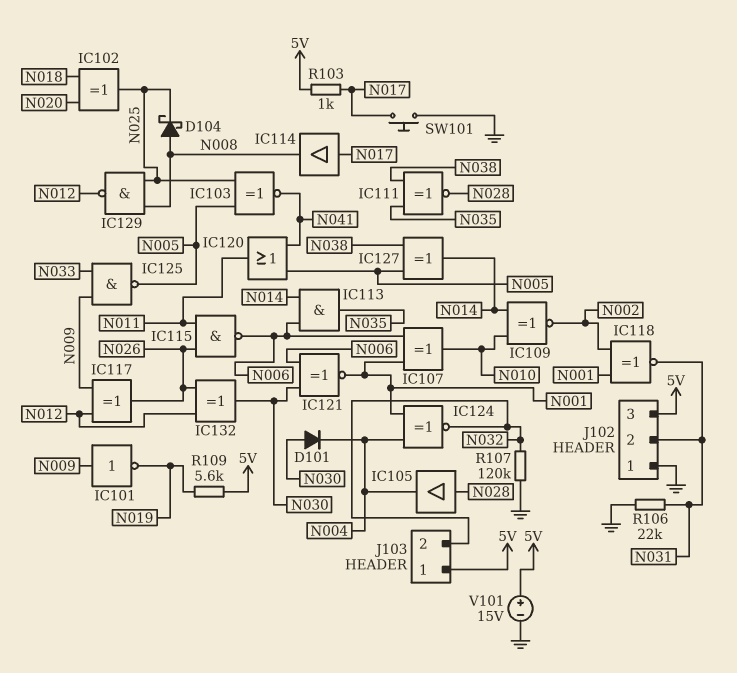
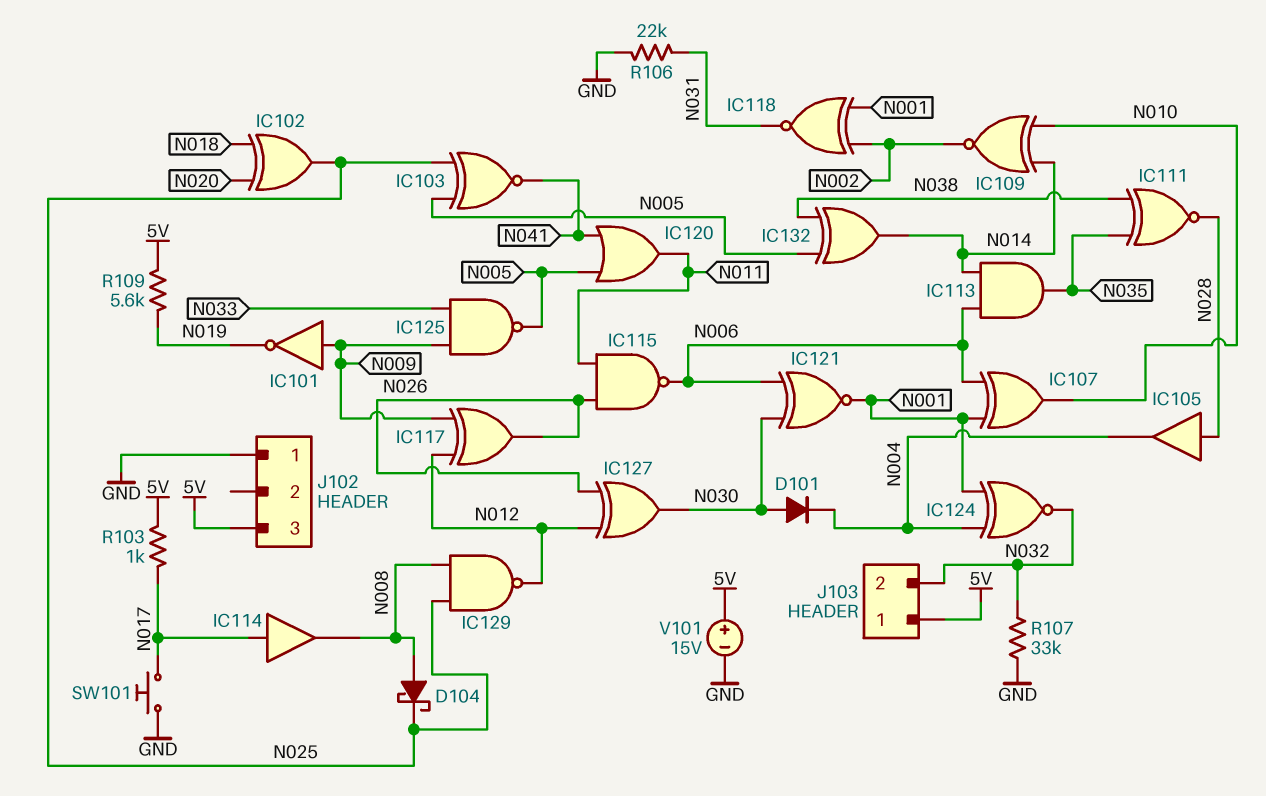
IC127: XOR (in N005, in N038, out N014) -> XOR (in N012, in N026, out N030)
IC132: XOR (in N012, in N026, out N030) -> XOR (in N005, in N038, out N014)
J102 pin 2: N031 -> none
R107: 120k (GND, N032) -> 33k (GND, N032)

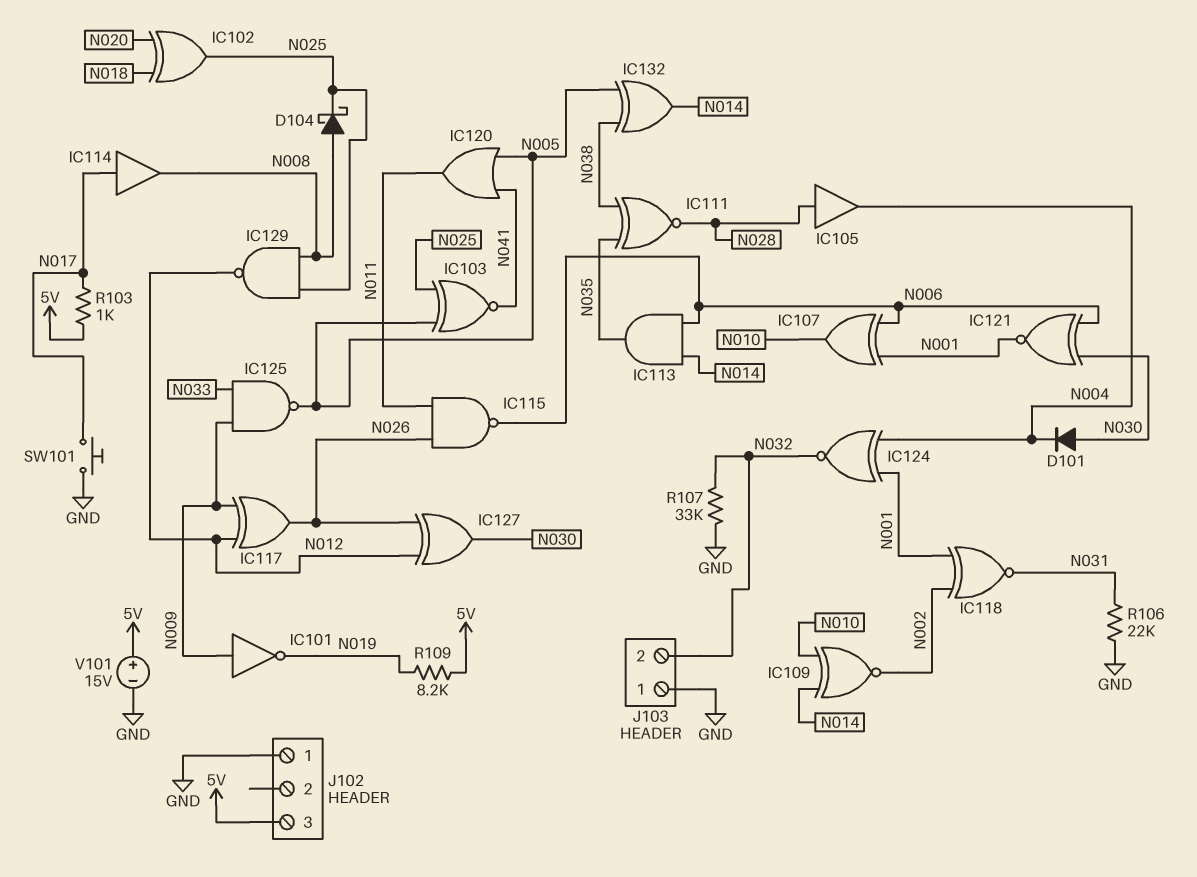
J103 pin 1: 5V -> GND
R109: 5.6k (5V, N019) -> 8.2k (5V, N019)

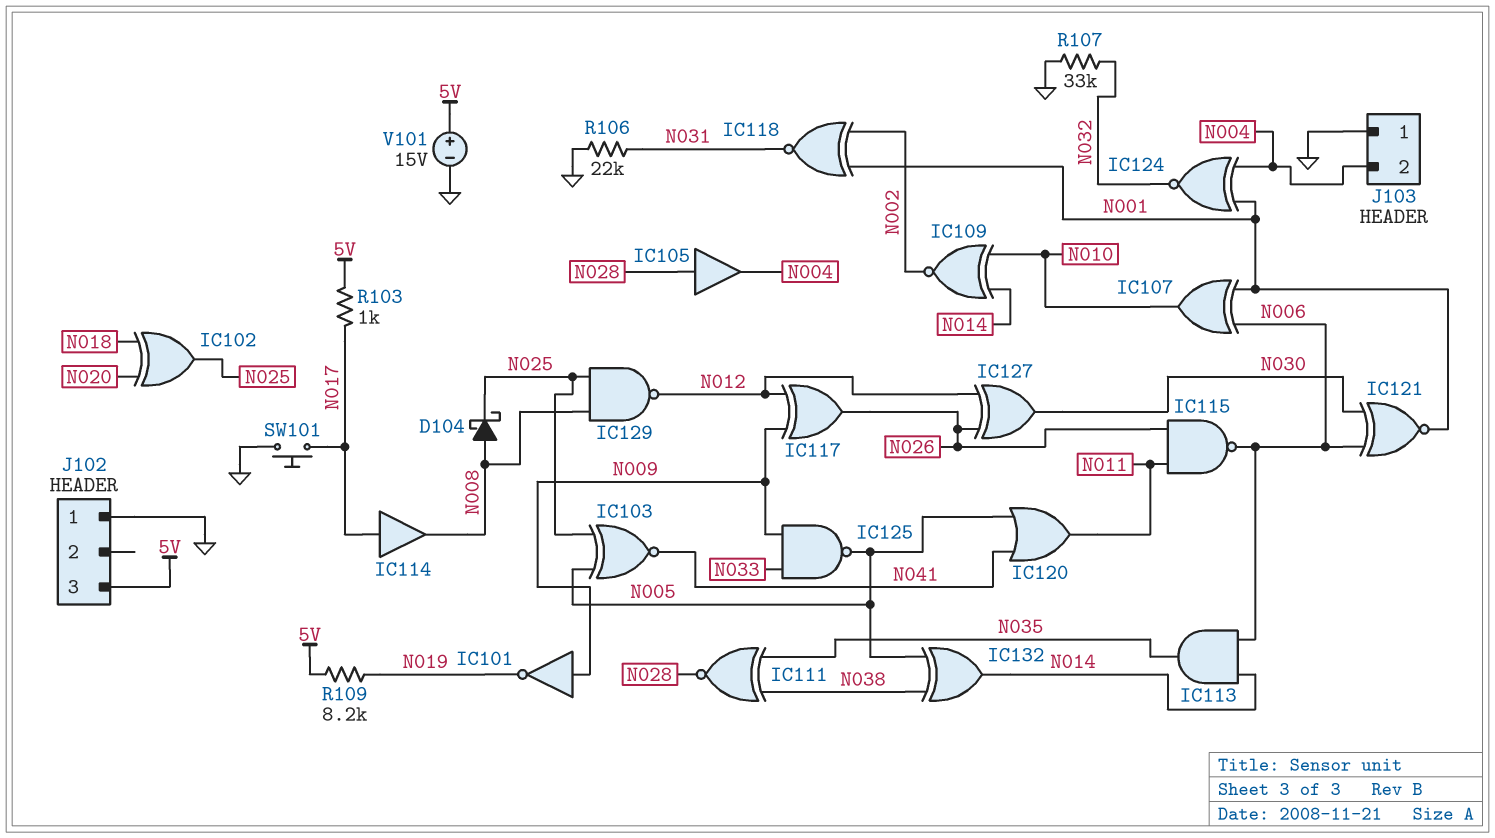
D101: diode (A N030, K N004) -> none
J103 pin 2: N032 -> N004

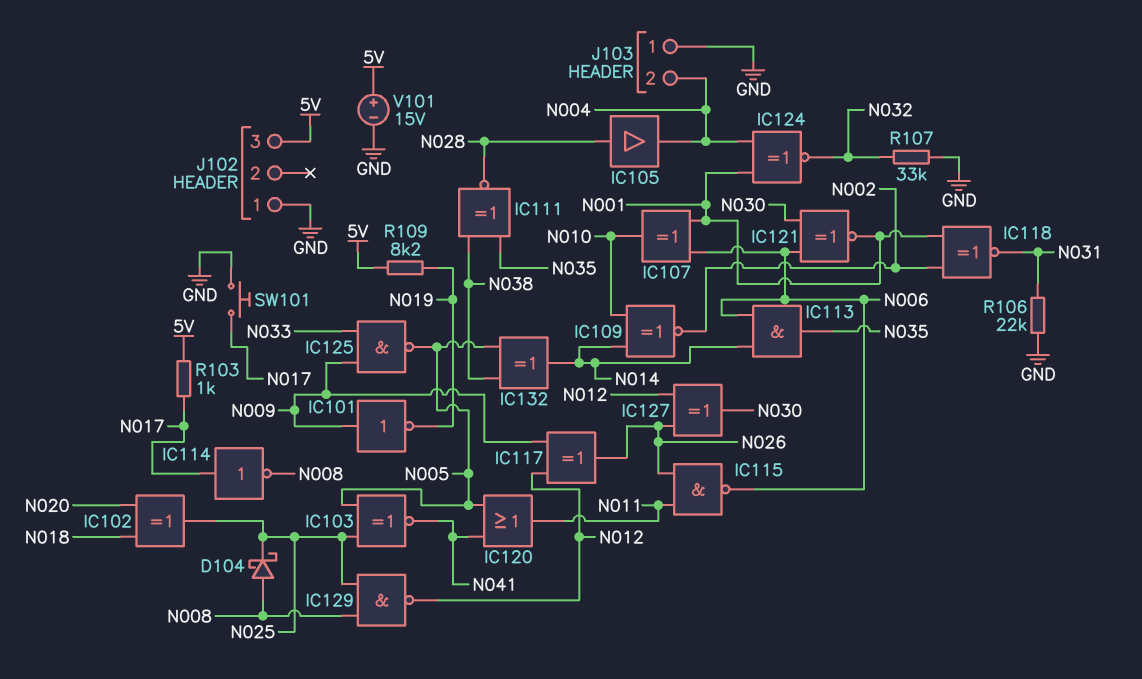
IC114: buffer (in N017, out N008) -> NOT (in N017, out N008)

